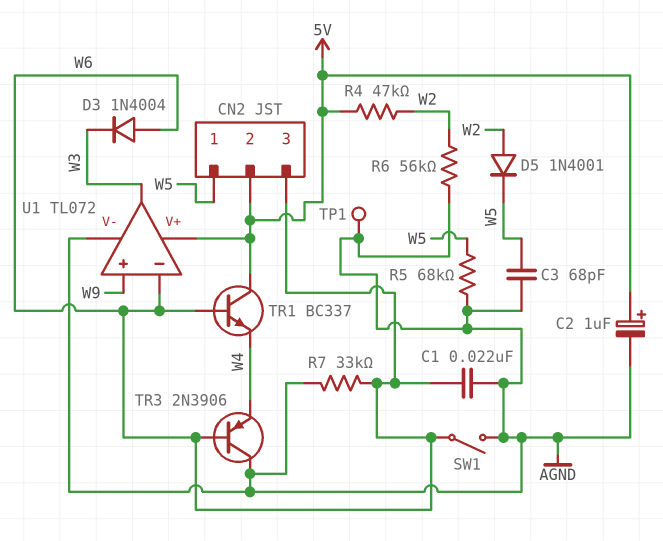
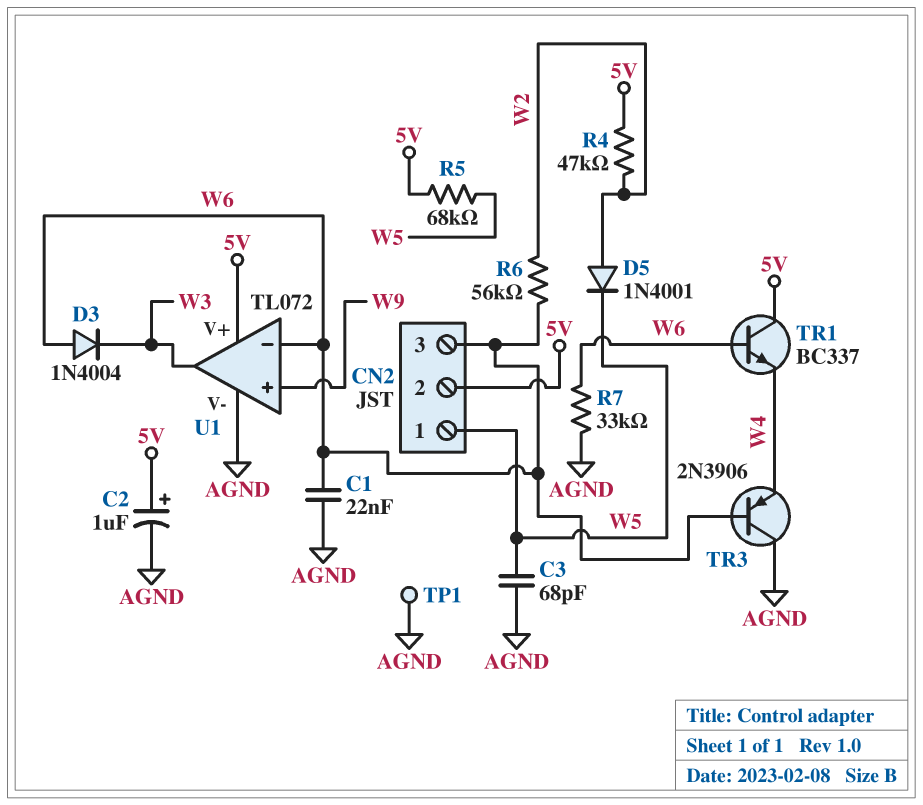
R5: 68k (AGND, W5) -> 68k (5V, W5)
R6: 56k (AGND, W2) -> 56k (W2, W6)
SW1: switch (AGND, W6) -> none

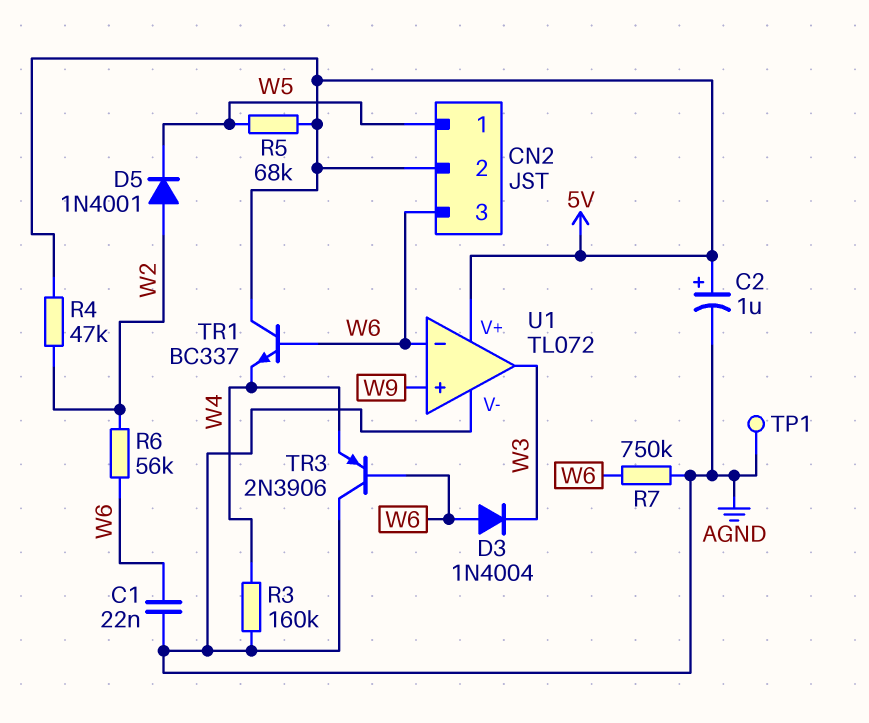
C3: 68pF (AGND, W5) -> none
R3: none -> 160k (AGND, W4)
R7: 33k (AGND, W6) -> 750k (AGND, W6)

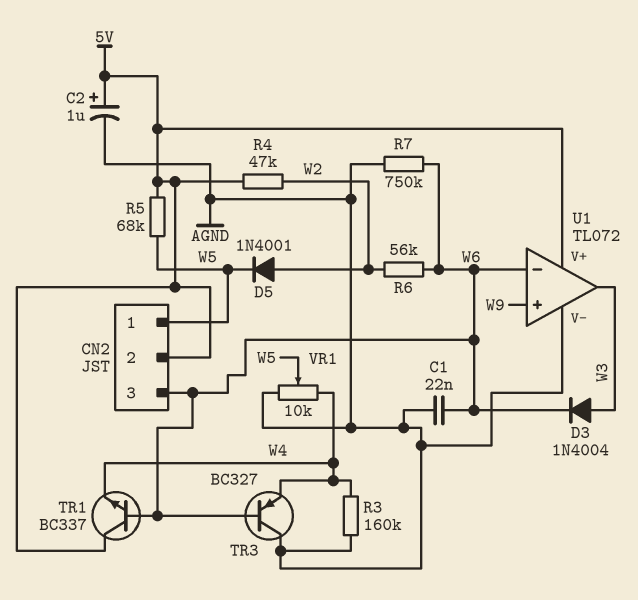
D3: diode 1N4004 (A W6, K W3) -> diode 1N4004 (A W3, K W6)
TP1: test point (AGND) -> none
TR3: PNP 2N3906 (B W6, C AGND, E W4) -> PNP BC327 (B W6, C AGND, E W4)
VR1: none -> 10k (AGND, W4, wiper W5)

